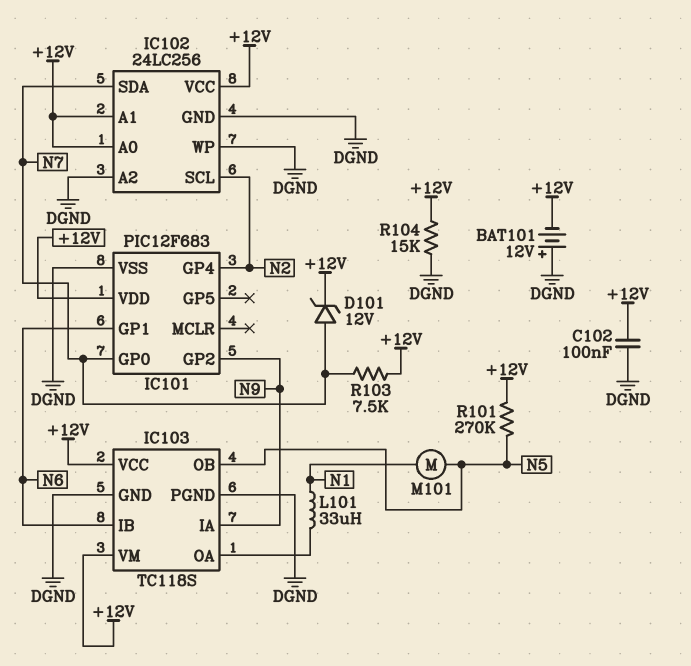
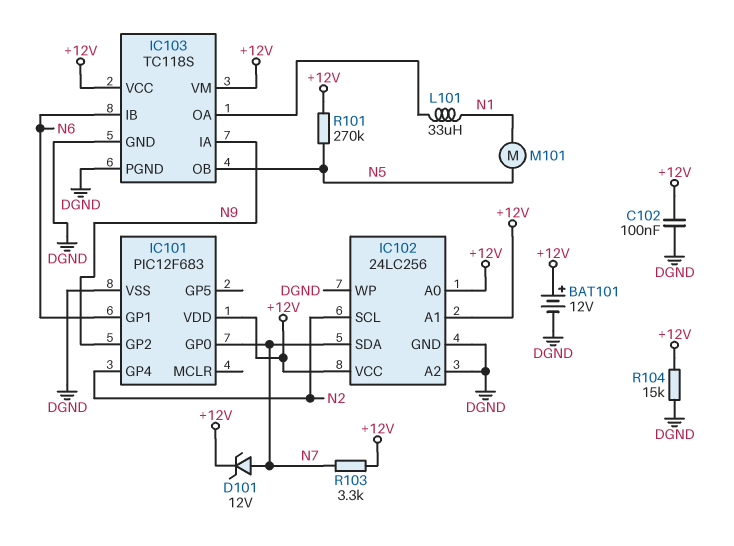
BAT101: 12V (plus DGND, minus +12V) -> 12V (plus +12V, minus DGND)
R103: 7.5k (+12V, N7) -> 3.3k (+12V, N7)

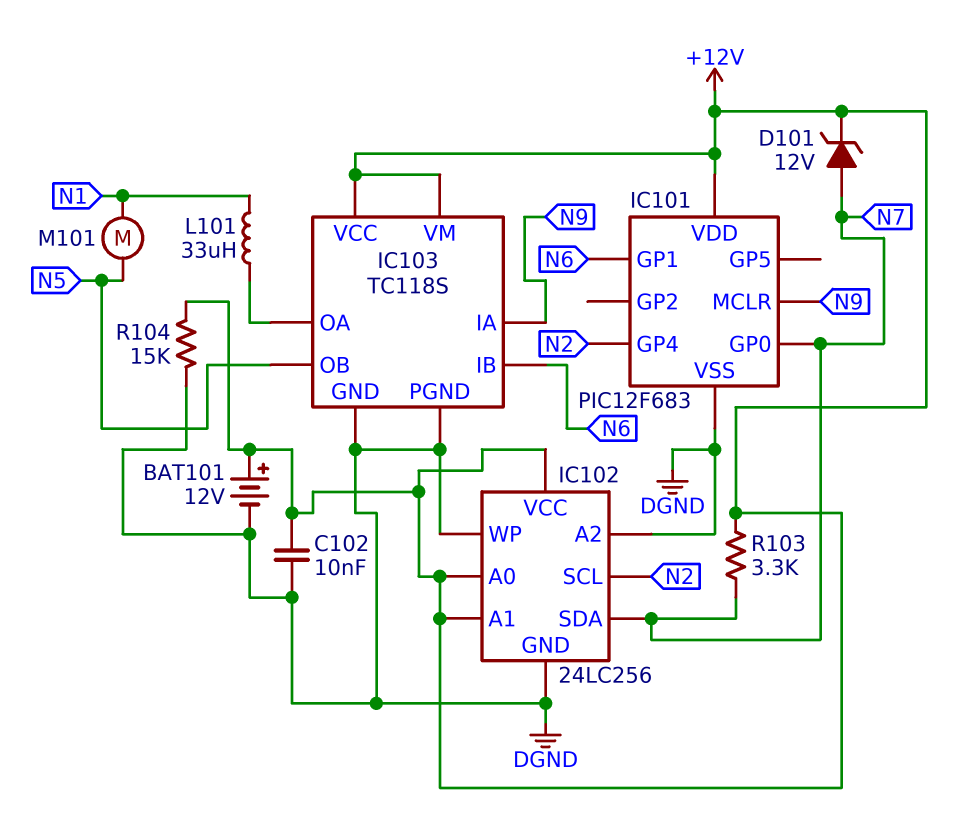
C102: 100nF (+12V, DGND) -> 10nF (+12V, DGND)
IC101 pin GP2: N9 -> none
IC101 pin MCLR: none -> N9
R101: 270k (+12V, N5) -> none

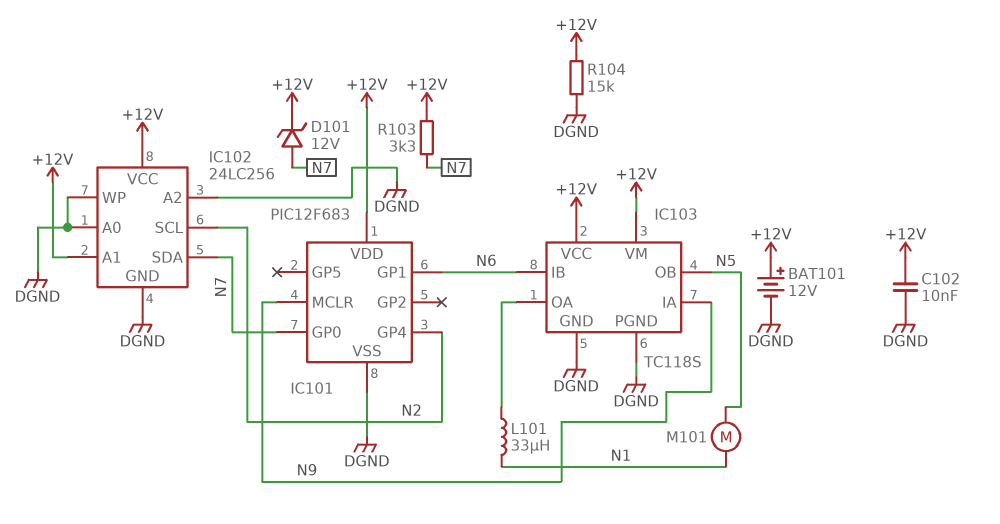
IC102 pin A0: +12V -> DGND

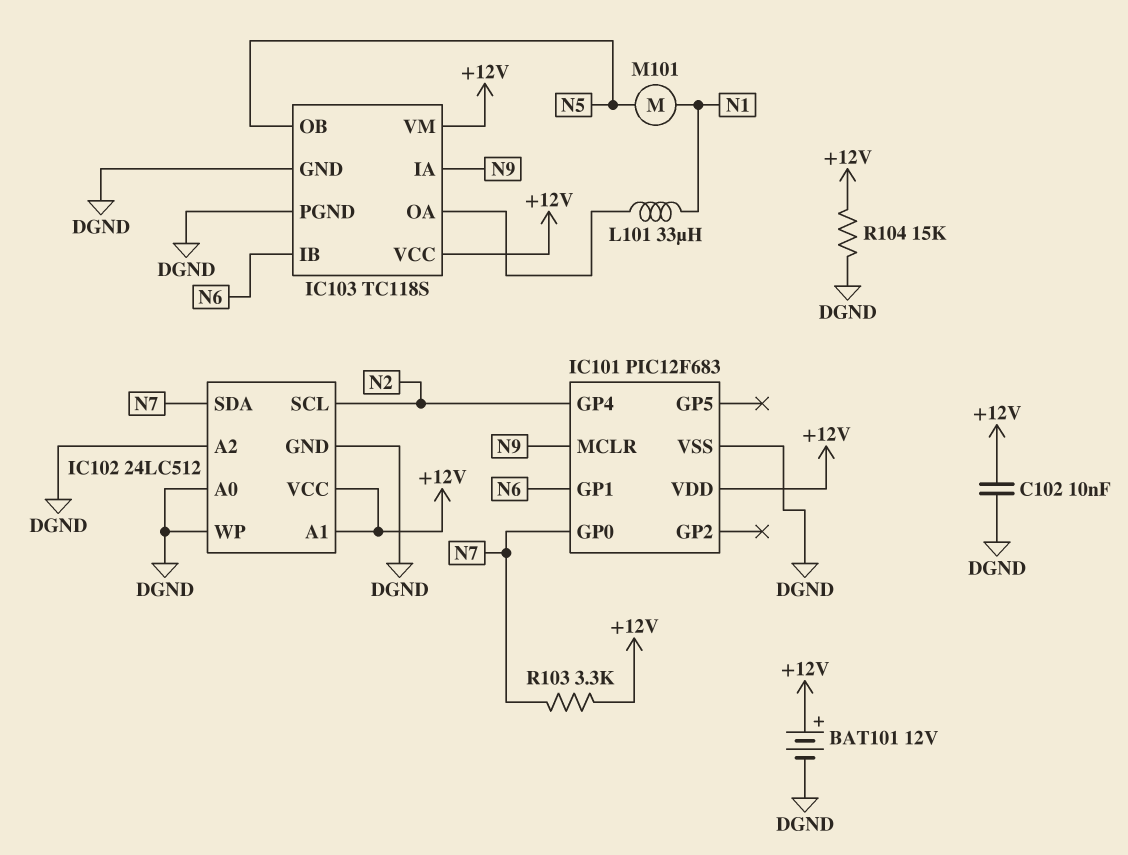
D101: zener 12V (A N7, K +12V) -> none
IC102: 24LC256 -> 24LC512

